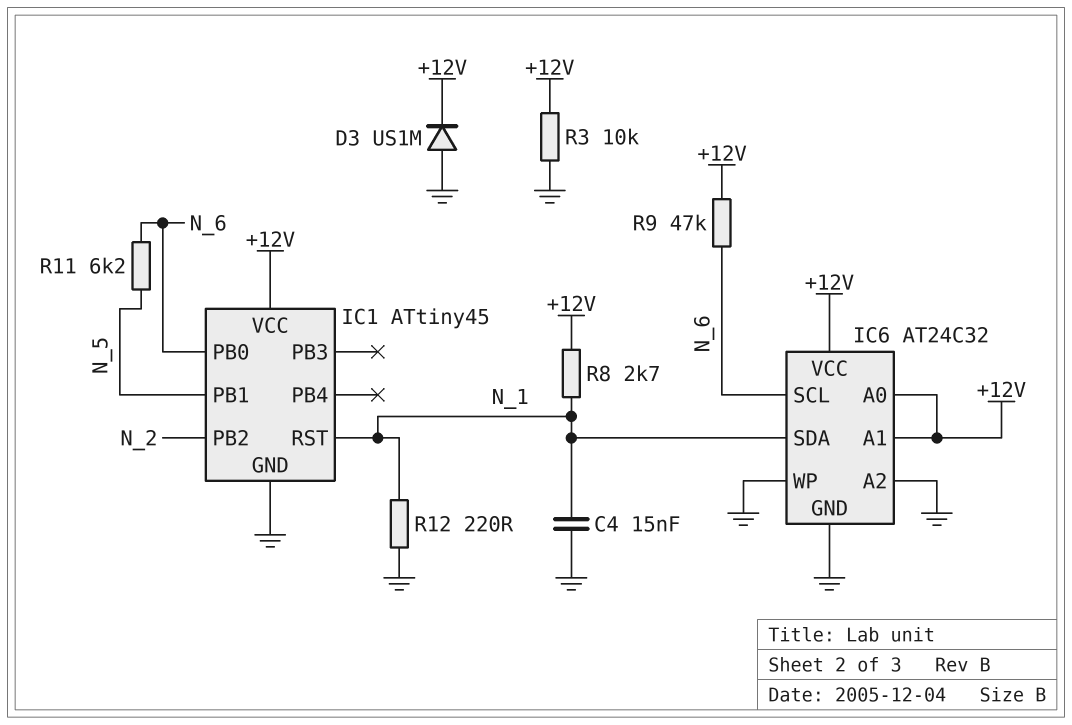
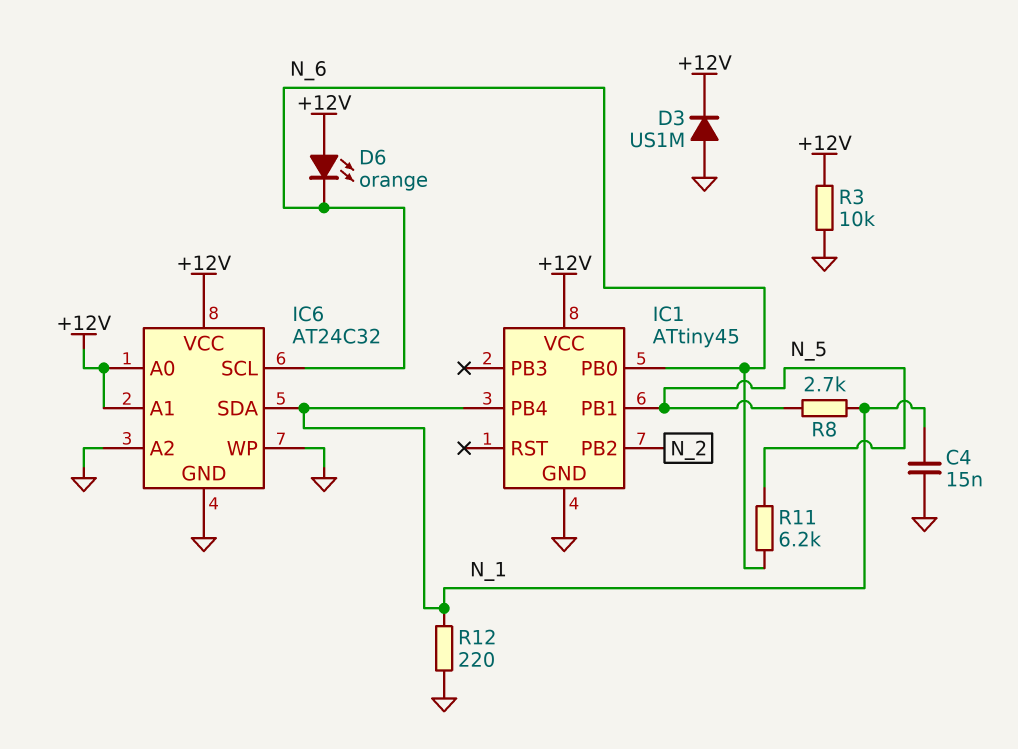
D6: none -> LED orange (A +12V, K N_6)
IC1 pin PB4: none -> N_1
IC1 pin RST: N_1 -> none
R8: 2.7k (+12V, N_1) -> 2.7k (N_1, N_5)
R9: 47k (+12V, N_6) -> none

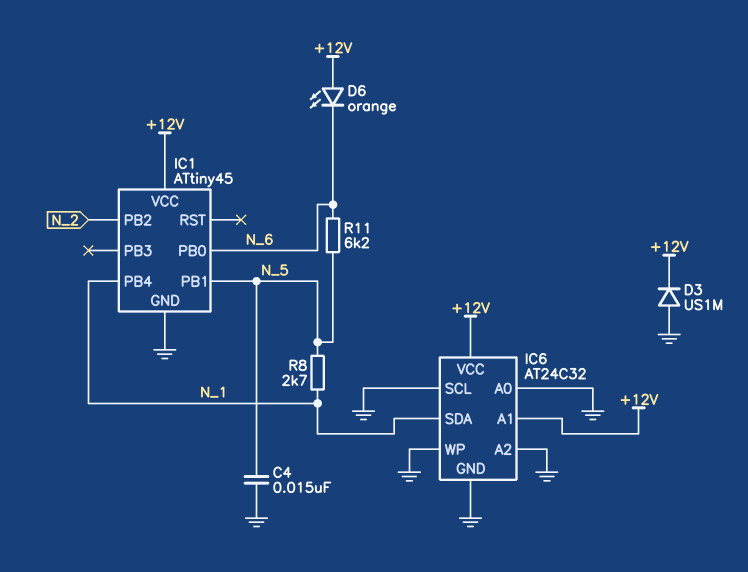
C4: 15nF (GND, N_1) -> 15nF (GND, N_5)
IC6 pin A0: +12V -> GND
IC6 pin SCL: N_6 -> GND
R3: 10k (+12V, GND) -> none
R12: 220 (GND, N_1) -> none

